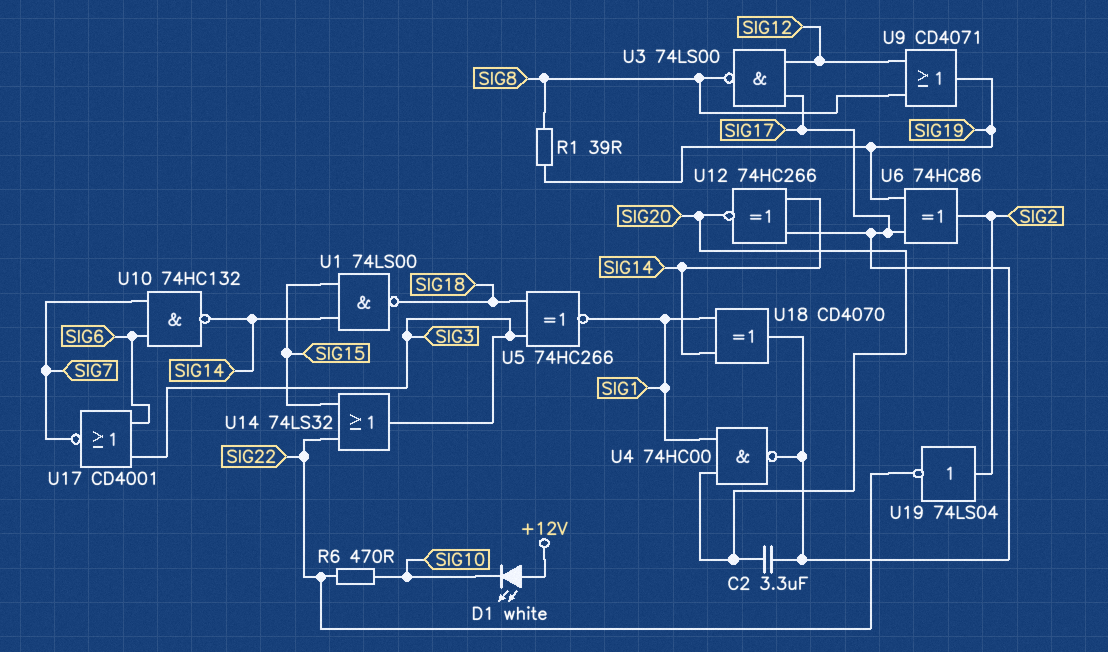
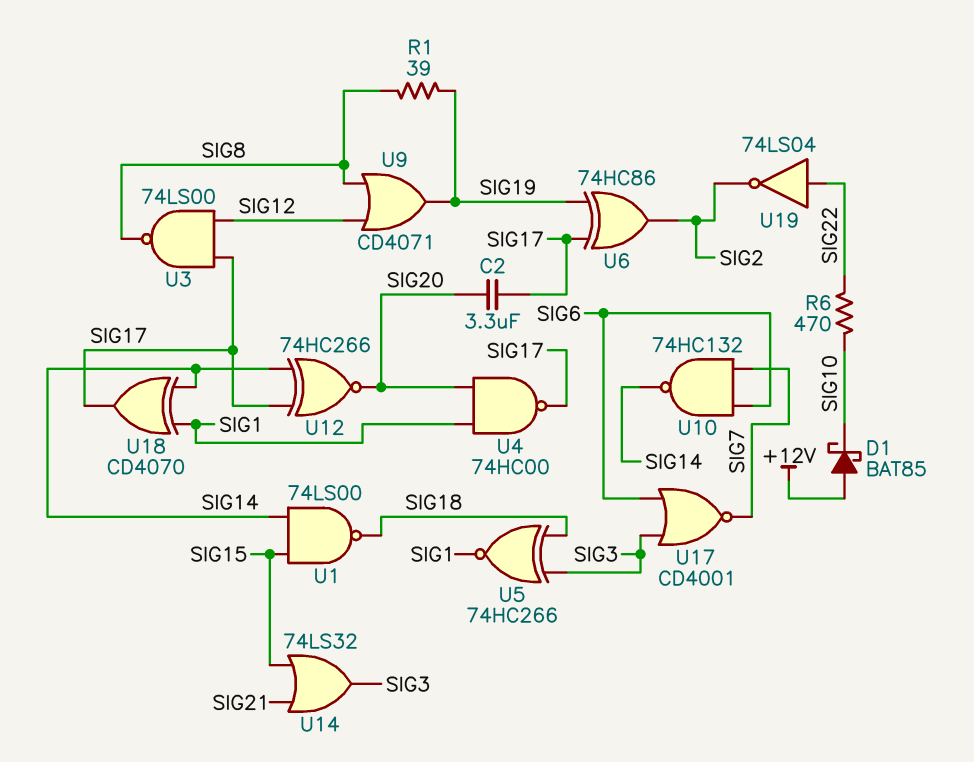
D1: LED white (A +12V, K SIG10) -> schottky BAT85 (A +12V, K SIG10)
U14: OR 74LS32 (in SIG15, in SIG22, out SIG3) -> OR 74LS32 (in SIG15, in SIG21, out SIG3)
U19: NOT 74LS04 (in SIG2, out SIG22) -> NOT 74LS04 (in SIG22, out SIG2)

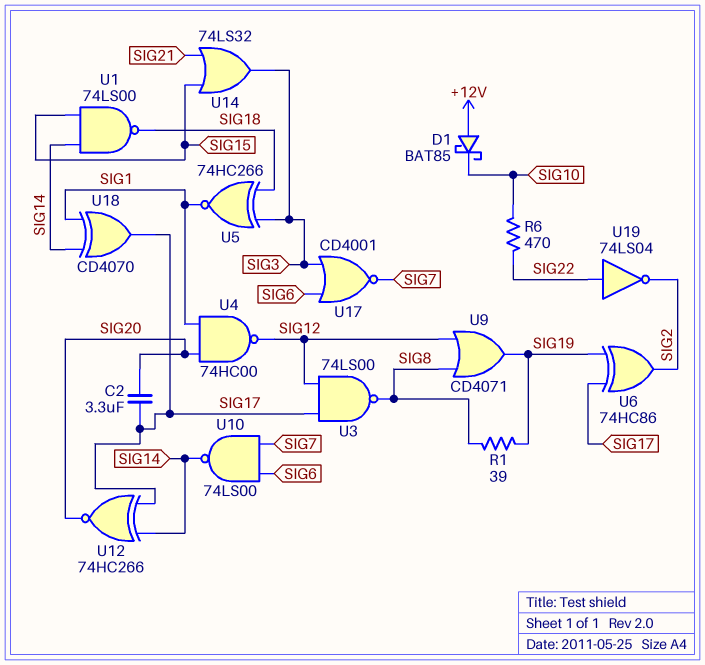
U4: NAND 74HC00 (in SIG1, in SIG20, out SIG17) -> NAND 74HC00 (in SIG1, in SIG20, out SIG12)
U10: NAND 74HC132 (in SIG6, in SIG7, out SIG14) -> NAND 74LS00 (in SIG6, in SIG7, out SIG14)

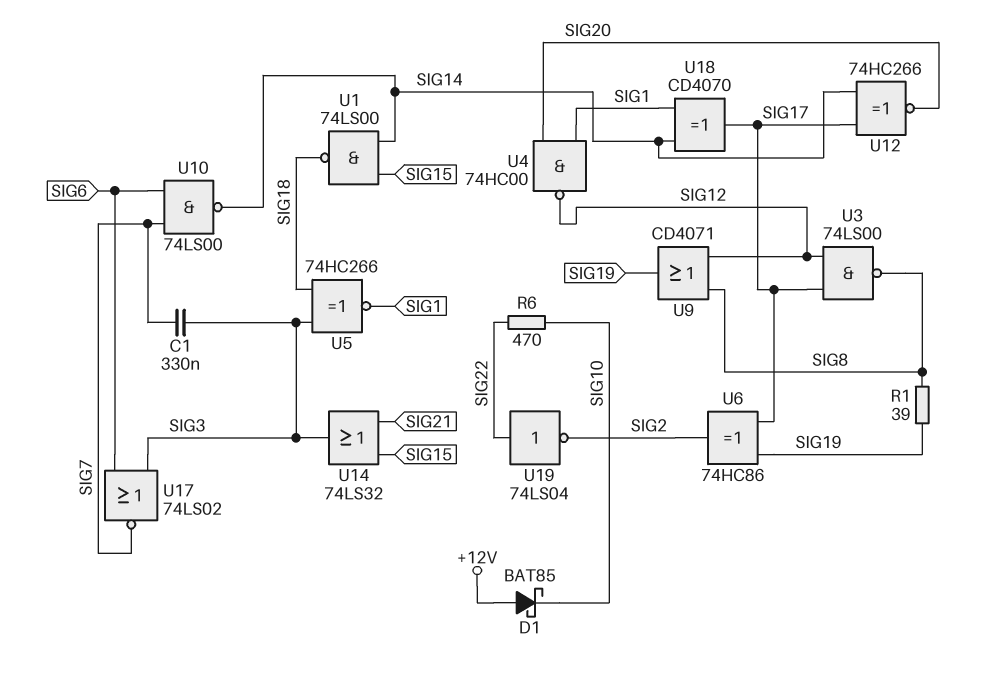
C1: none -> 330nF (SIG3, SIG7)
C2: 3.3uF (SIG17, SIG20) -> none
U17: NOR CD4001 (in SIG3, in SIG6, out SIG7) -> NOR 74LS02 (in SIG3, in SIG6, out SIG7)

